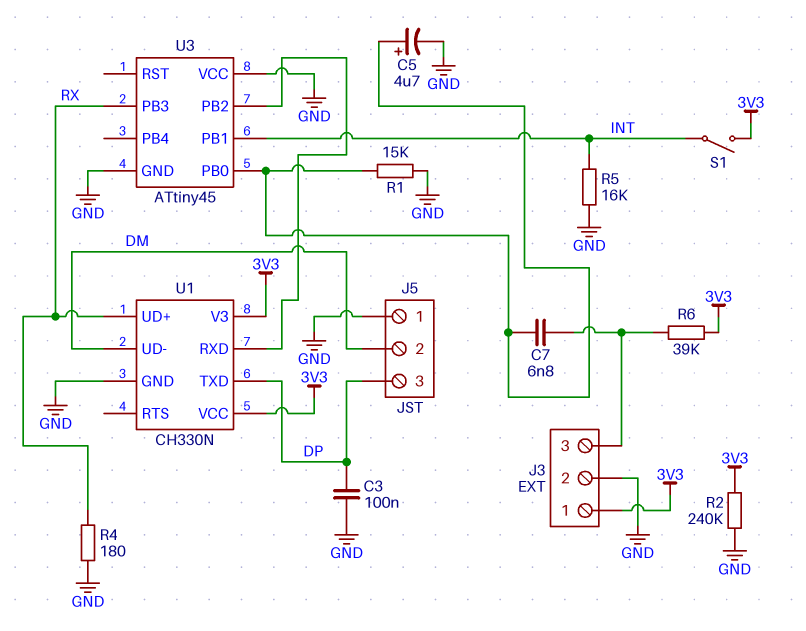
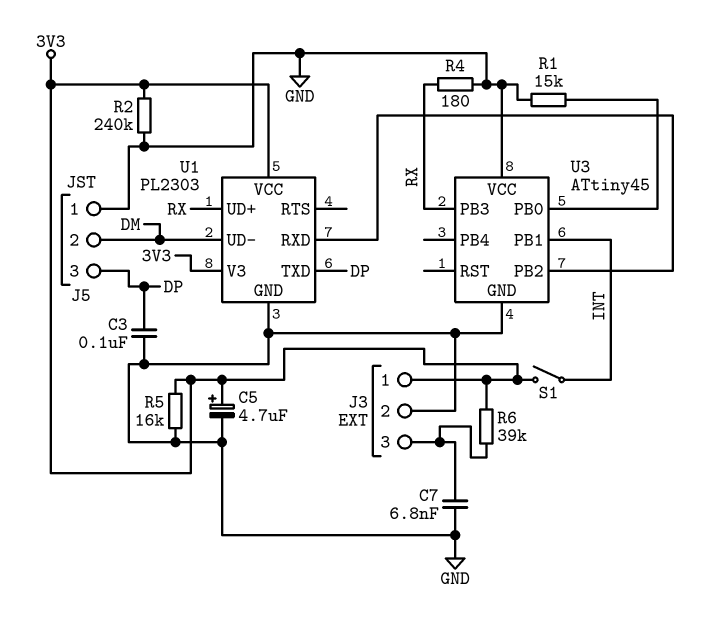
C5: 4.7uF (plus U3/PB0, minus GND) -> 4.7uF (plus 3V3, minus GND)
C7: 6.8nF (J3/3, U3/PB0) -> 6.8nF (GND, J3/3)
R5: 16k (GND, INT) -> 16k (3V3, GND)
U1: CH330N -> PL2303

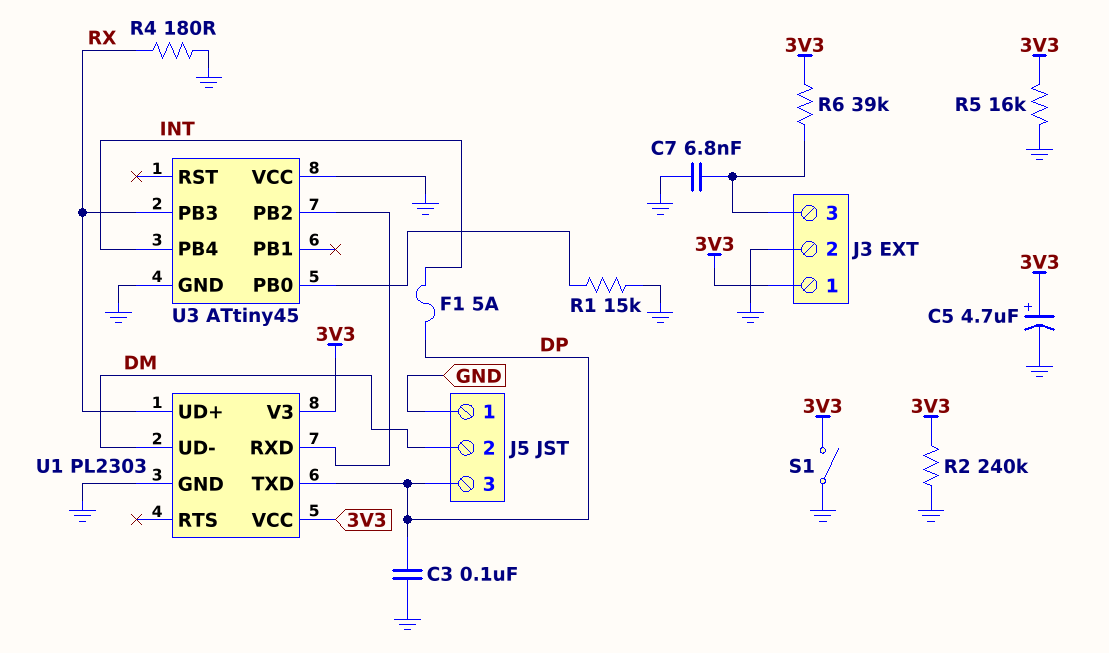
F1: none -> 5A (DP, INT)
S1: switch (3V3, INT) -> switch (3V3, GND)
U3 pin PB1: INT -> none
U3 pin PB4: none -> INT

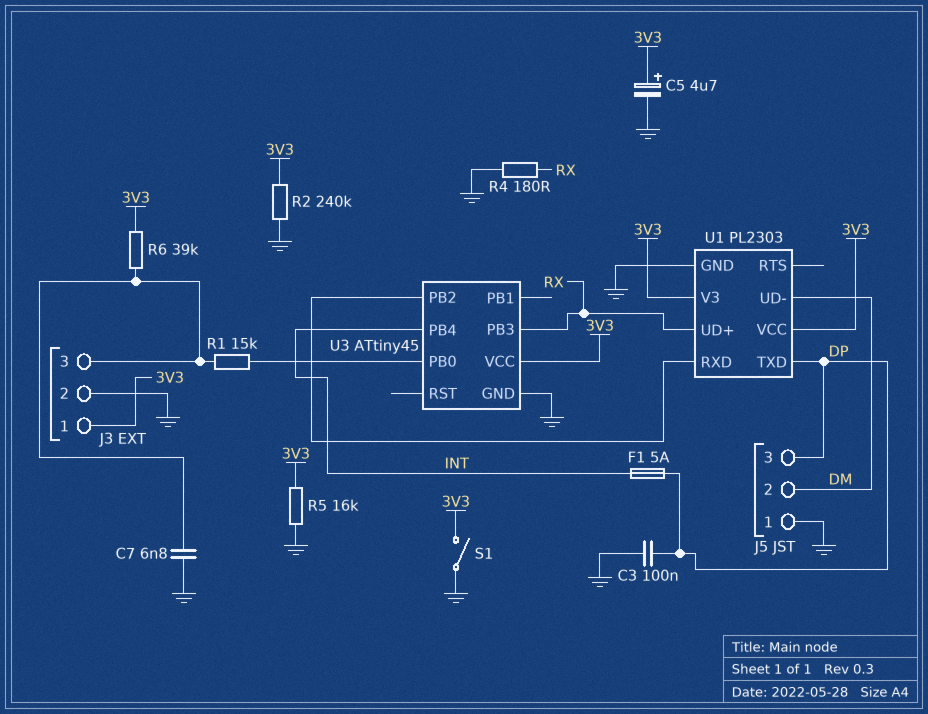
R1: 15k (GND, U3/PB0) -> 15k (J3/3, U3/PB0)
U3 pin VCC: GND -> 3V3

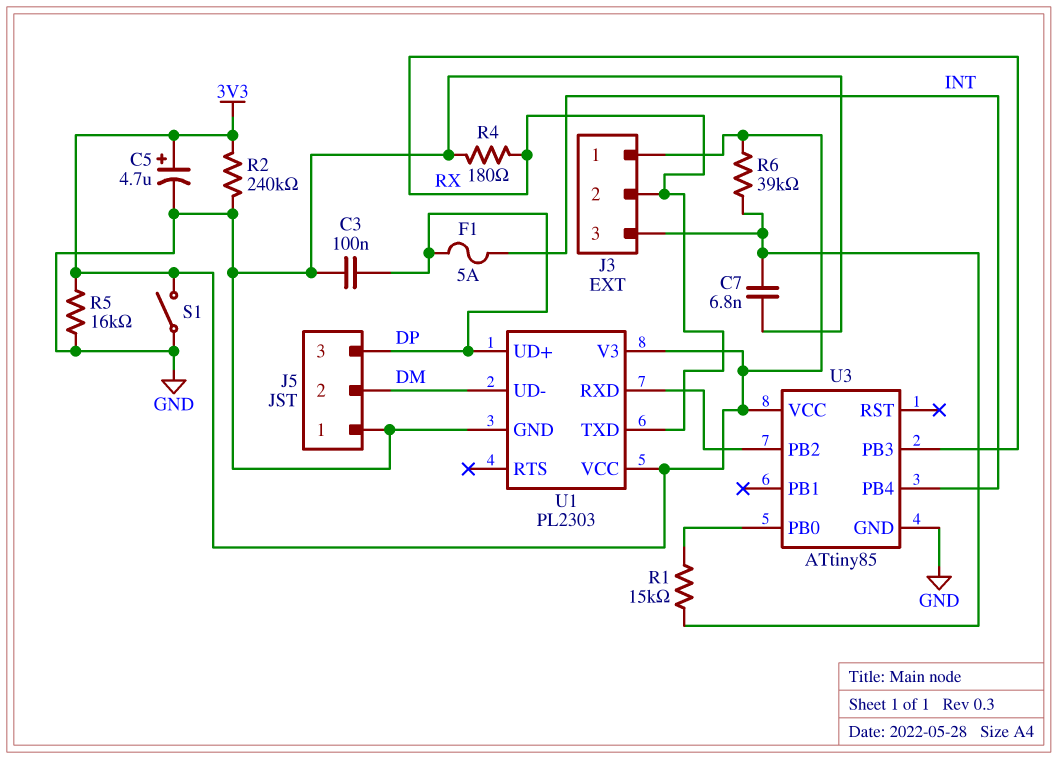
J3 pin 2: GND -> RX
U1 pin TXD: DP -> RX
U1 pin UD+: RX -> DP
U3: ATtiny45 -> ATtiny85

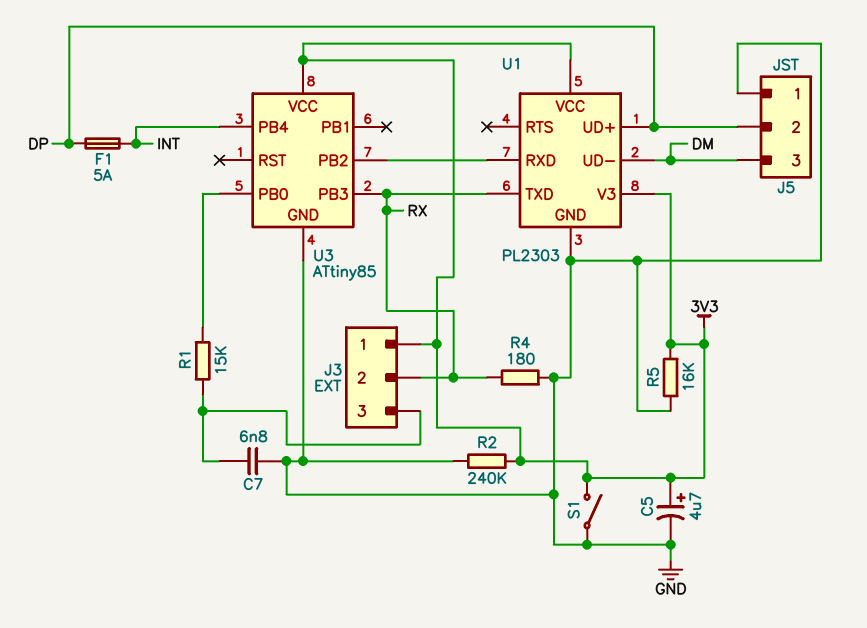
C3: 100nF (DP, GND) -> none
J5 pin 2: DM -> DP
J5 pin 3: DP -> DM
R6: 39k (3V3, J3/3) -> none

